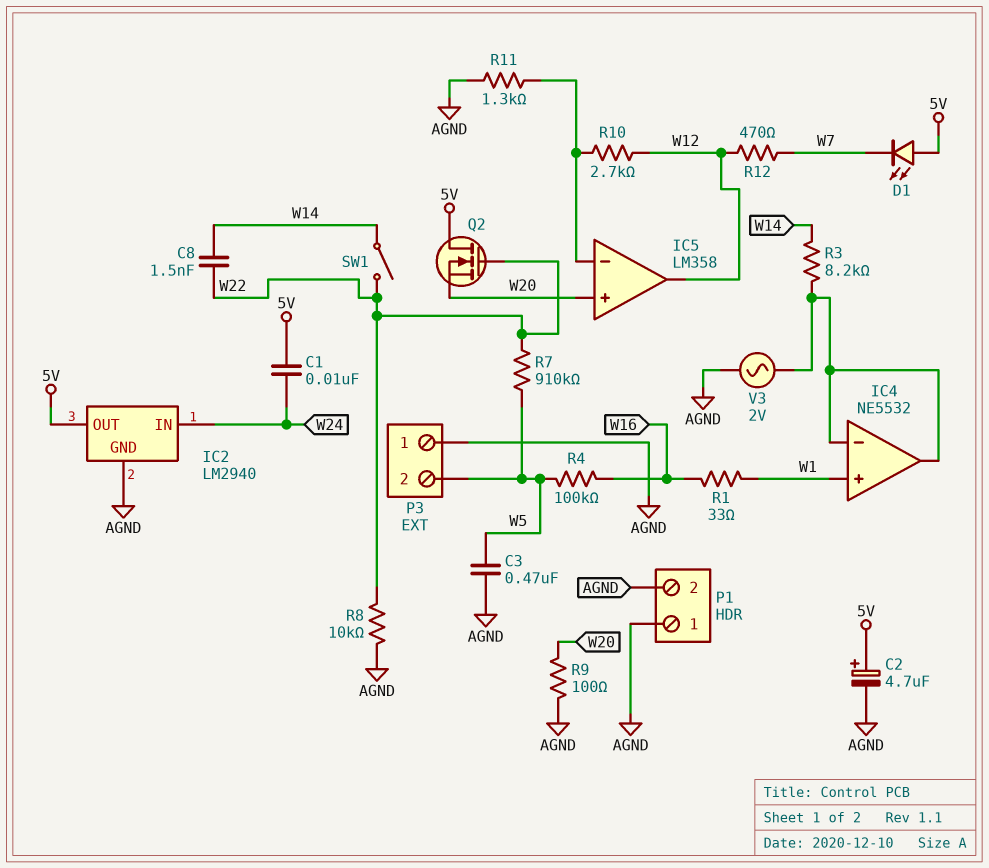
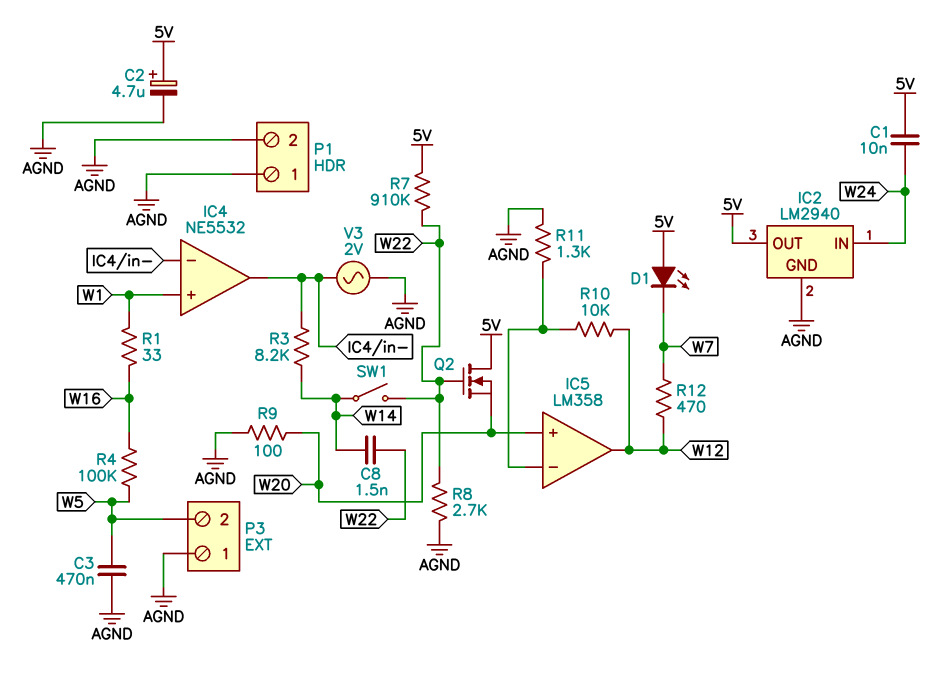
R7: 910k (W5, W22) -> 910k (5V, W22)
R8: 10k (AGND, W22) -> 2.7k (AGND, W22)
R10: 2.7k (IC5/in-, W12) -> 10k (IC5/in-, W12)

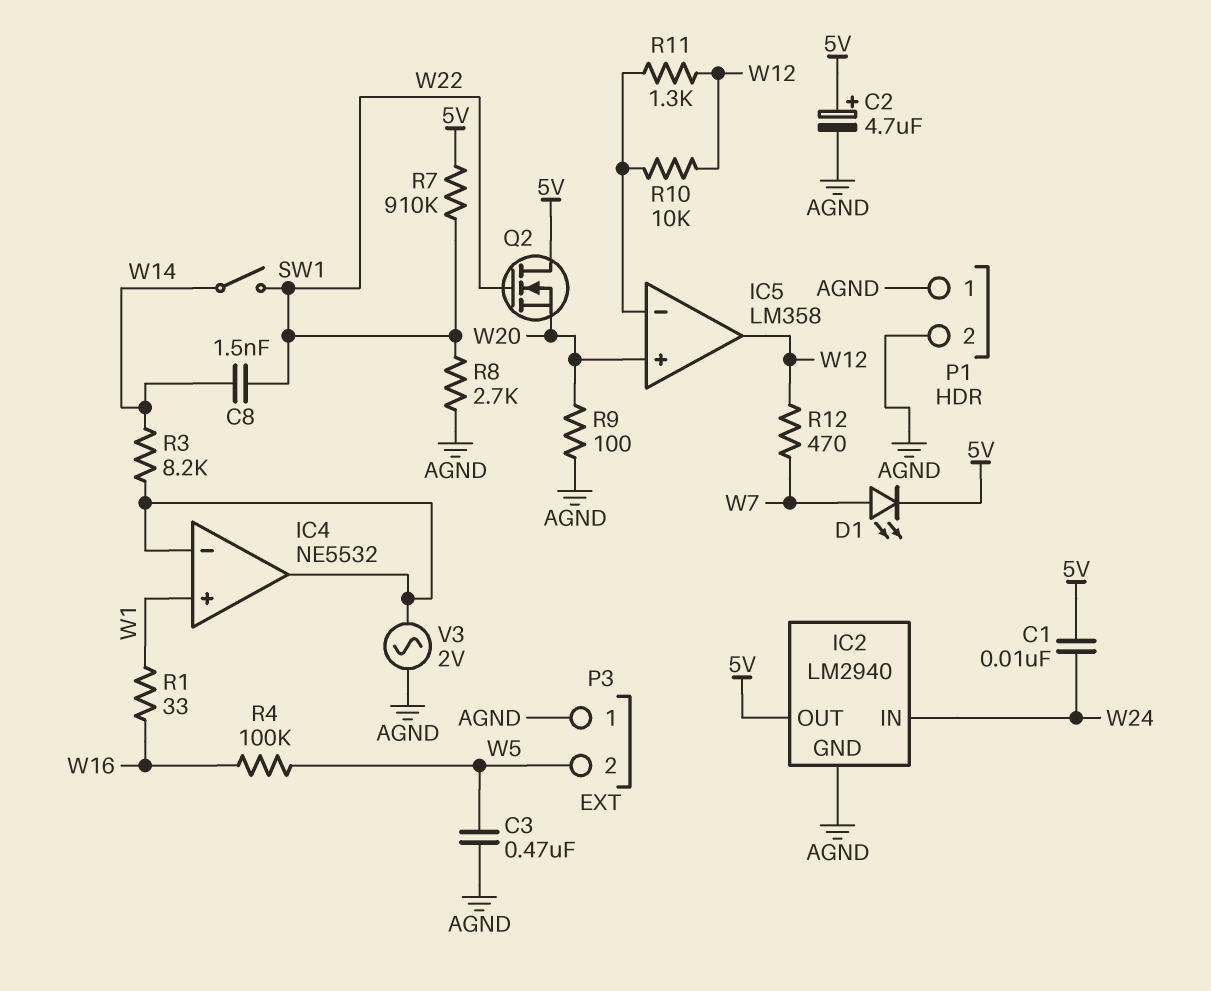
D1: LED (A 5V, K W7) -> LED (A W7, K 5V)
R11: 1.3k (AGND, IC5/in-) -> 1.3k (IC5/in-, W12)

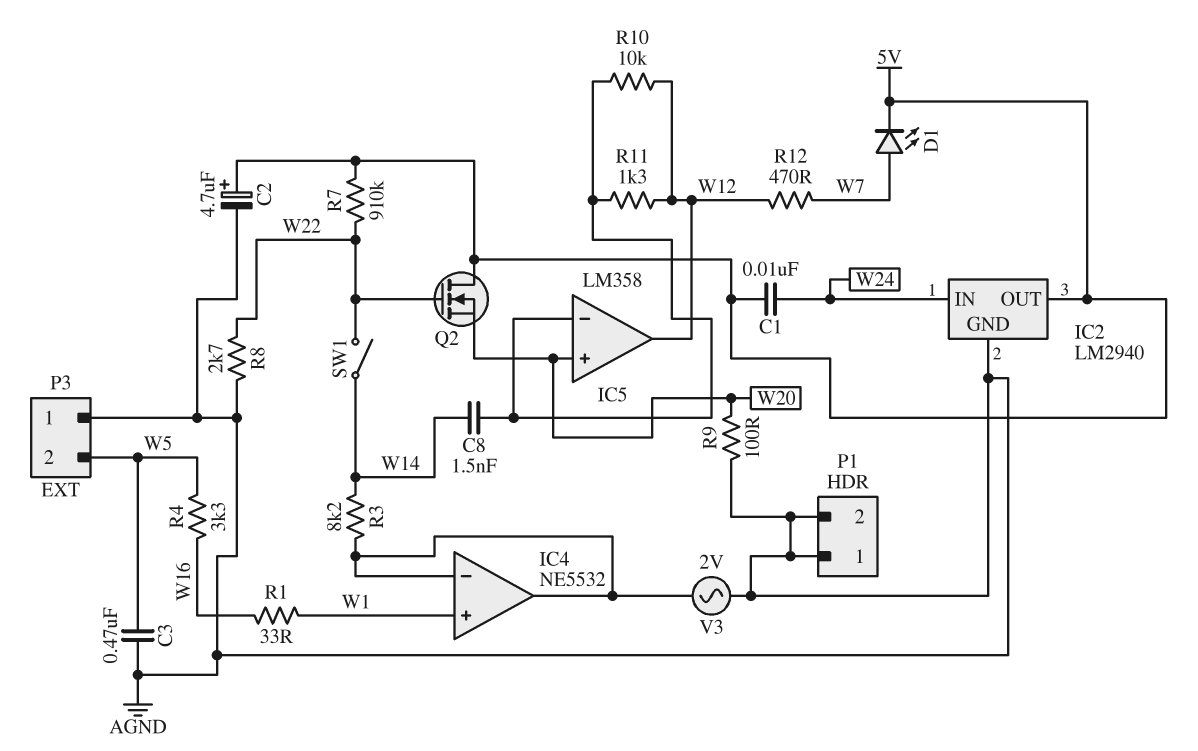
C8: 1.5nF (W14, W22) -> 1.5nF (IC5/in-, W14)
R4: 100k (W5, W16) -> 3.3k (W5, W16)

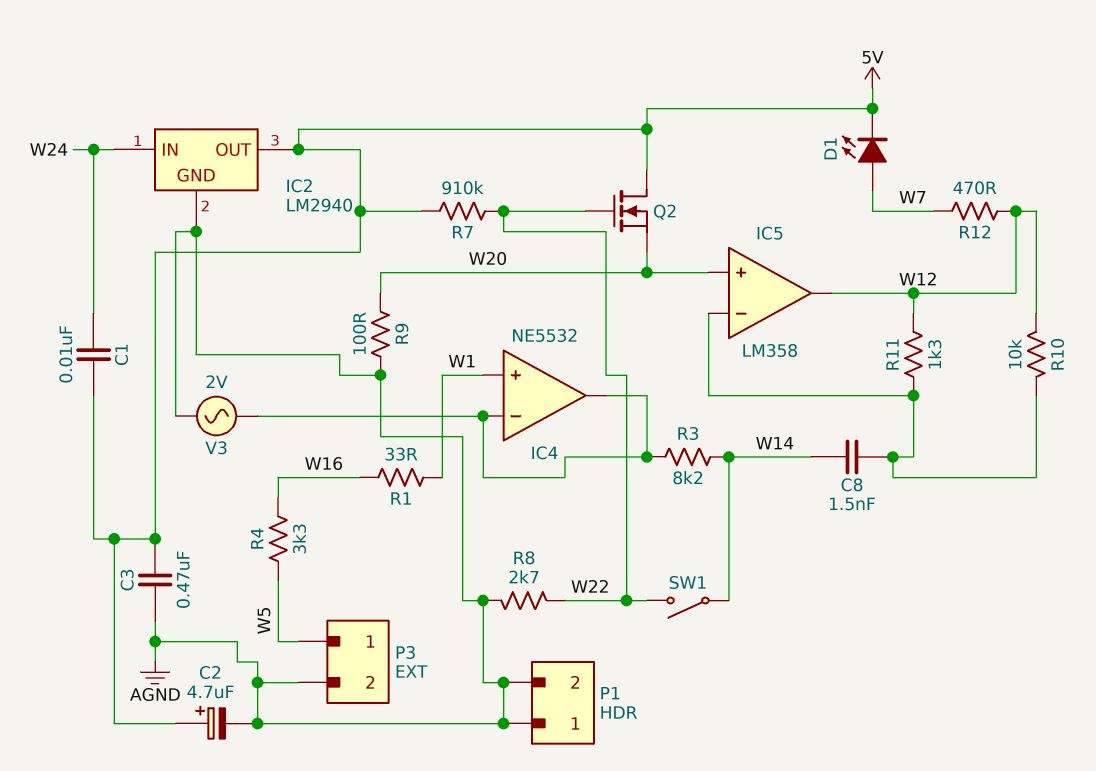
C3: 470nF (AGND, W5) -> 470nF (5V, AGND)
P3 pin 1: AGND -> W5
P3 pin 2: W5 -> AGND

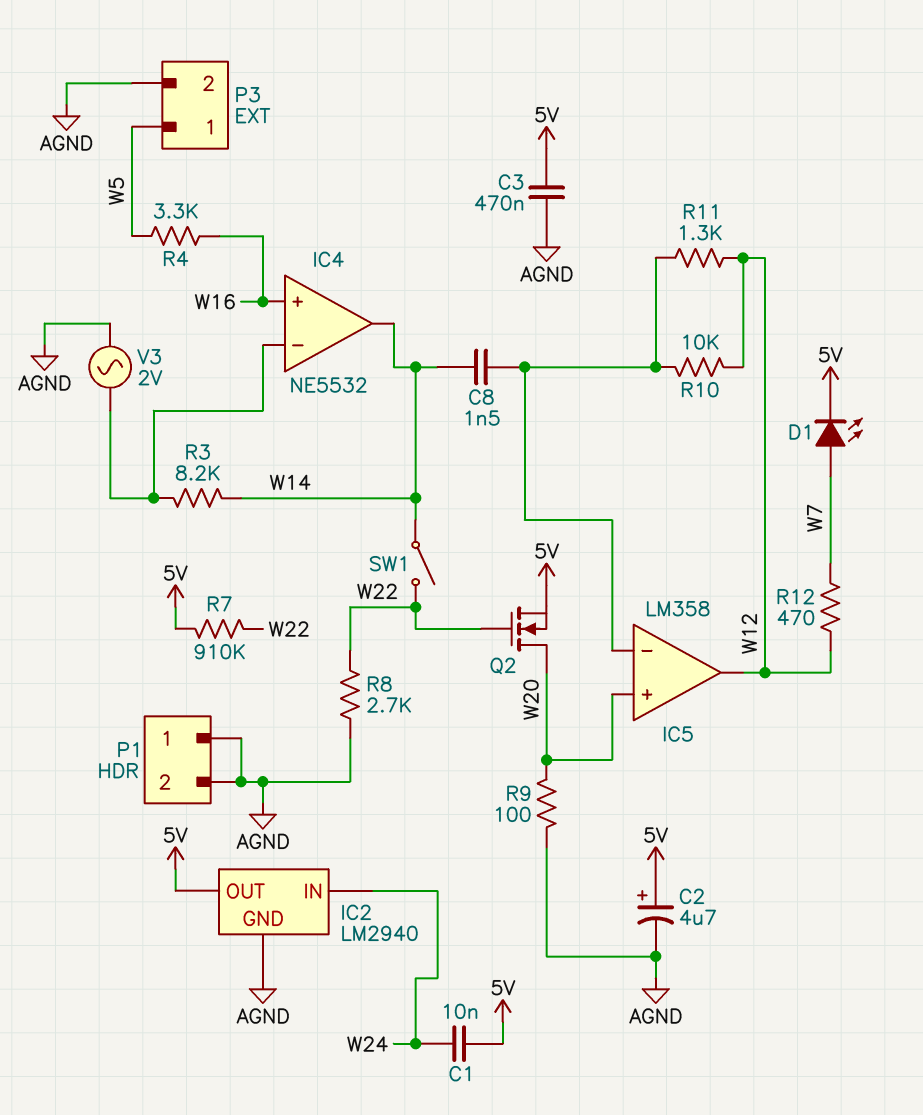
IC4 pin in+: W1 -> W16
IC4 pin out: IC4/in- -> W14
Q2: NMOS (G W22, D 5V, S W20) -> NMOS (G W22, D W20, S 5V)
R1: 33 (W1, W16) -> none

